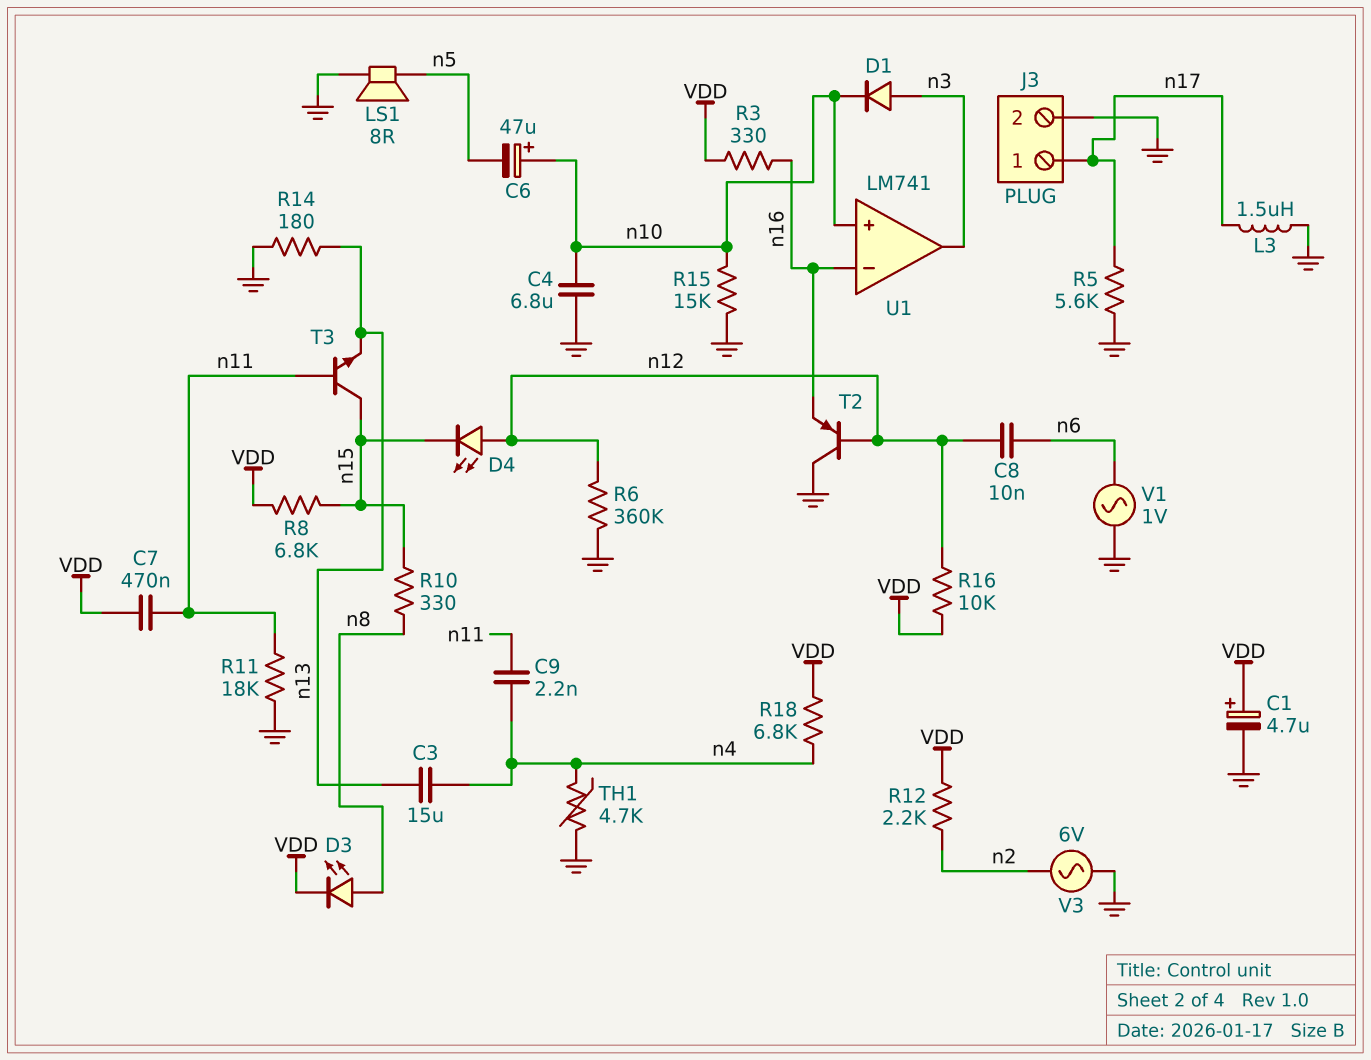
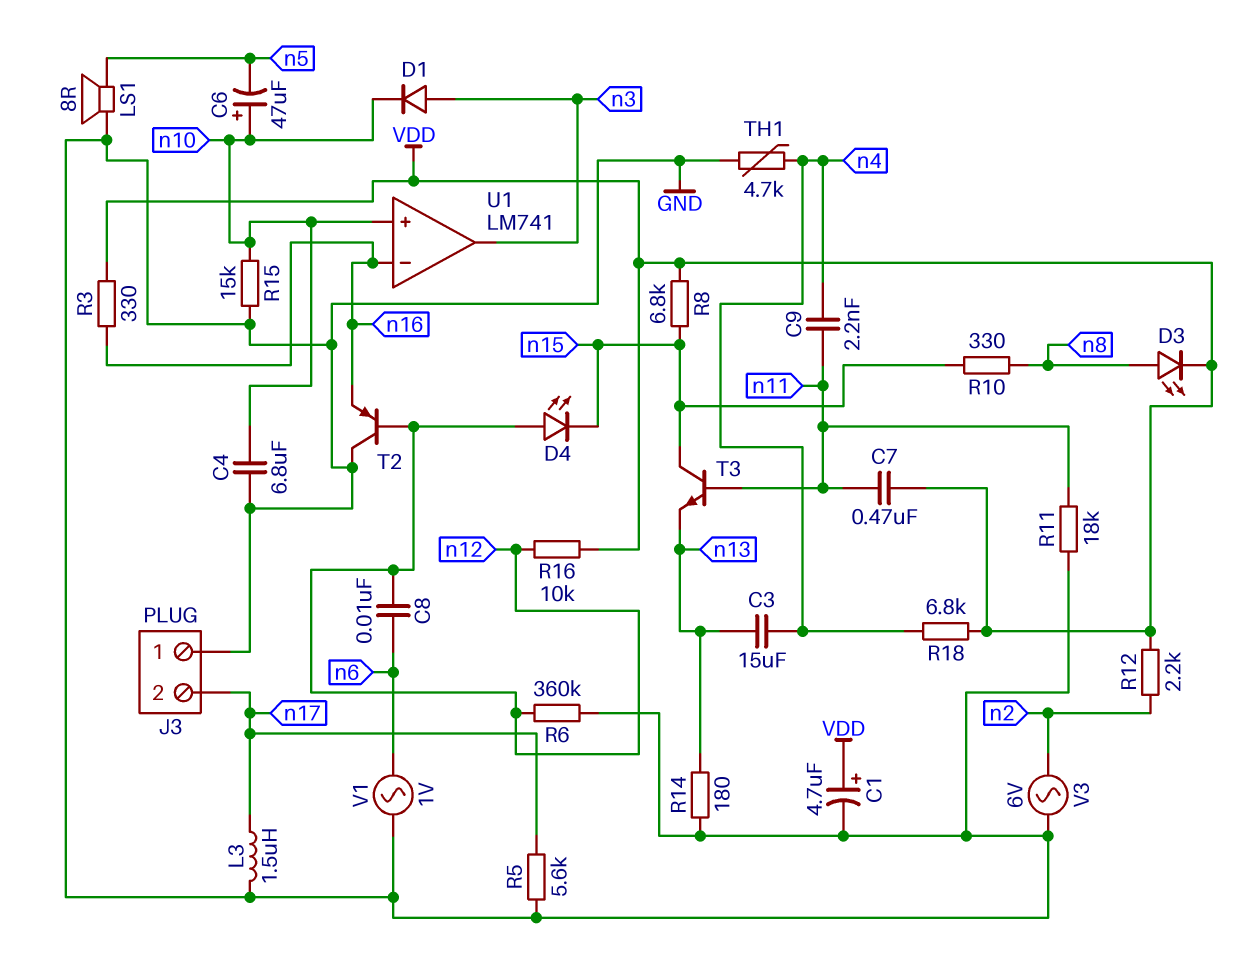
J3 pin 1: n17 -> GND
J3 pin 2: GND -> n17

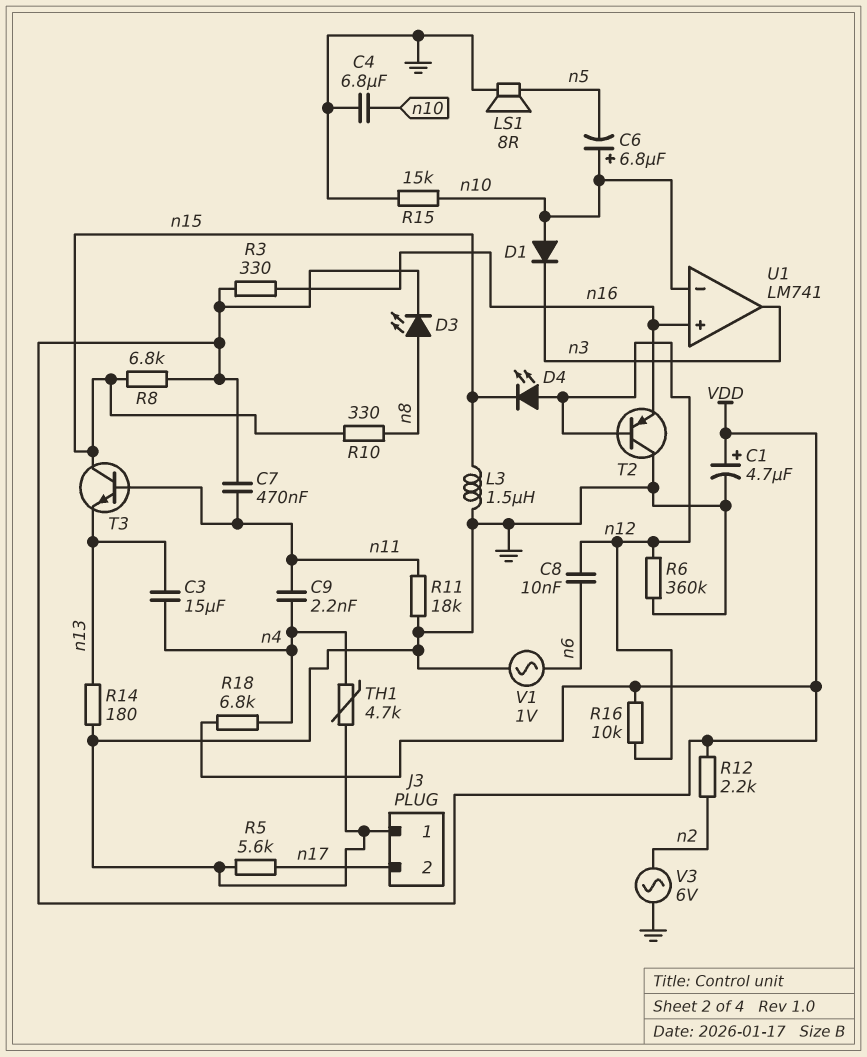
C6: 47uF (plus n10, minus n5) -> 6.8uF (plus n10, minus n5)
D1: diode (A n3, K n10) -> diode (A n10, K n3)
L3: 1.5uH (GND, n17) -> 1.5uH (GND, n15)
U1 pin in+: n10 -> n16
U1 pin in-: n16 -> n10

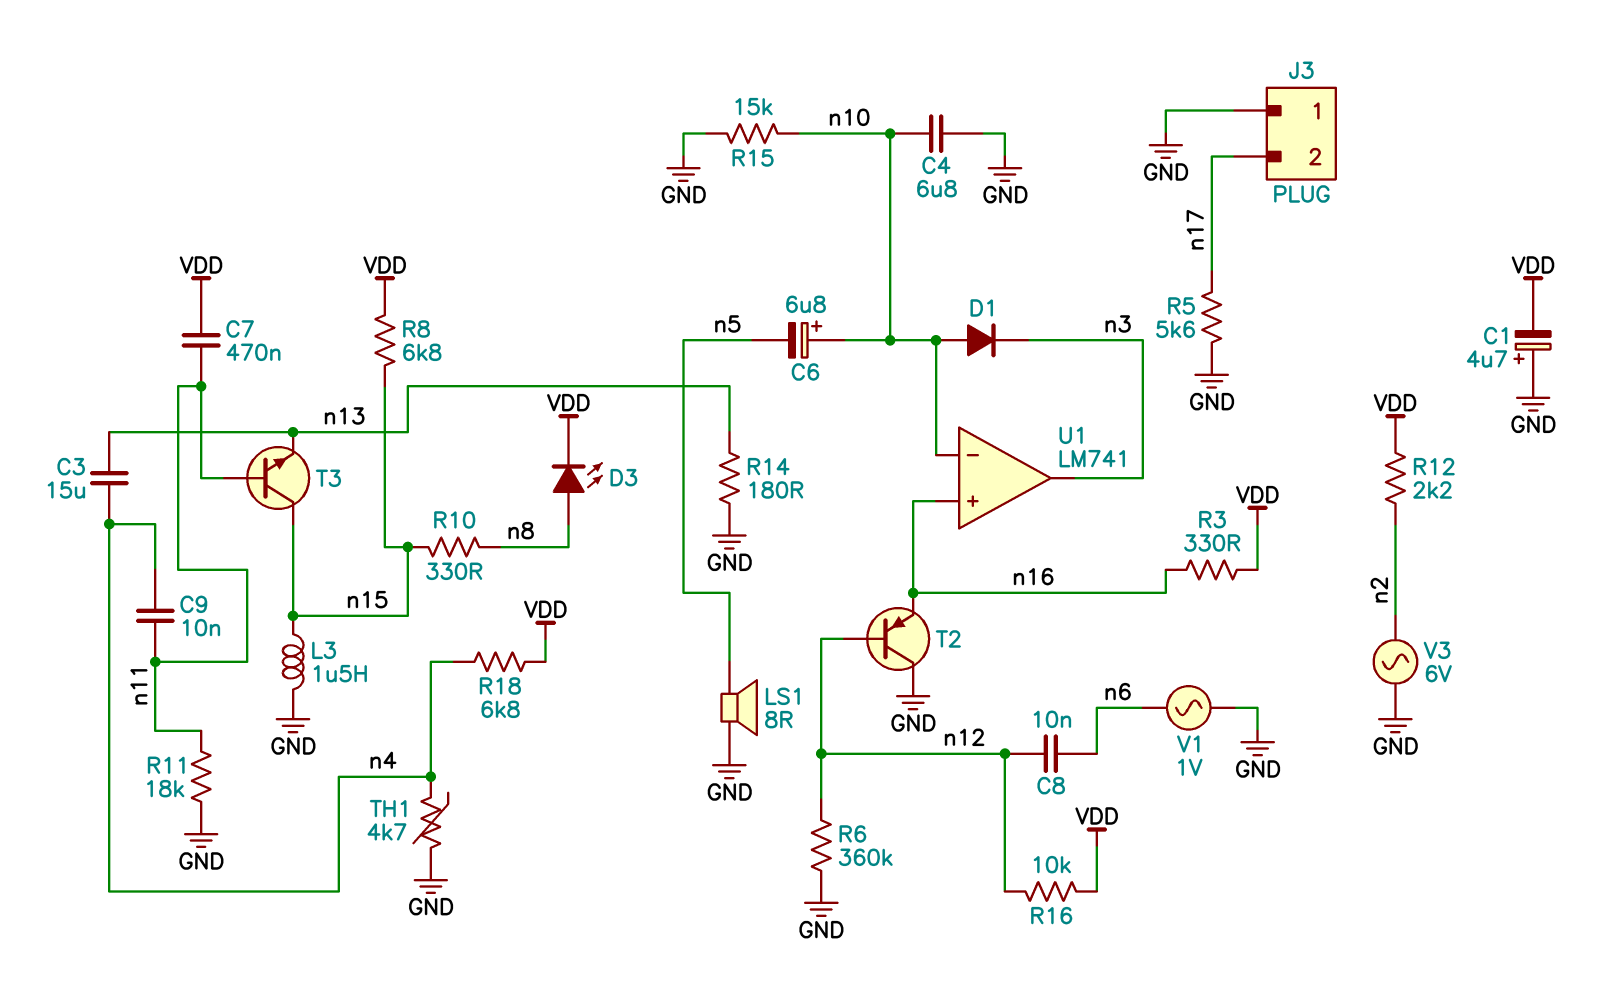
C1: 4.7uF (plus VDD, minus GND) -> 4.7uF (plus GND, minus VDD)
C9: 2.2nF (n4, n11) -> 10nF (n4, n11)
D4: LED (A n12, K n15) -> none

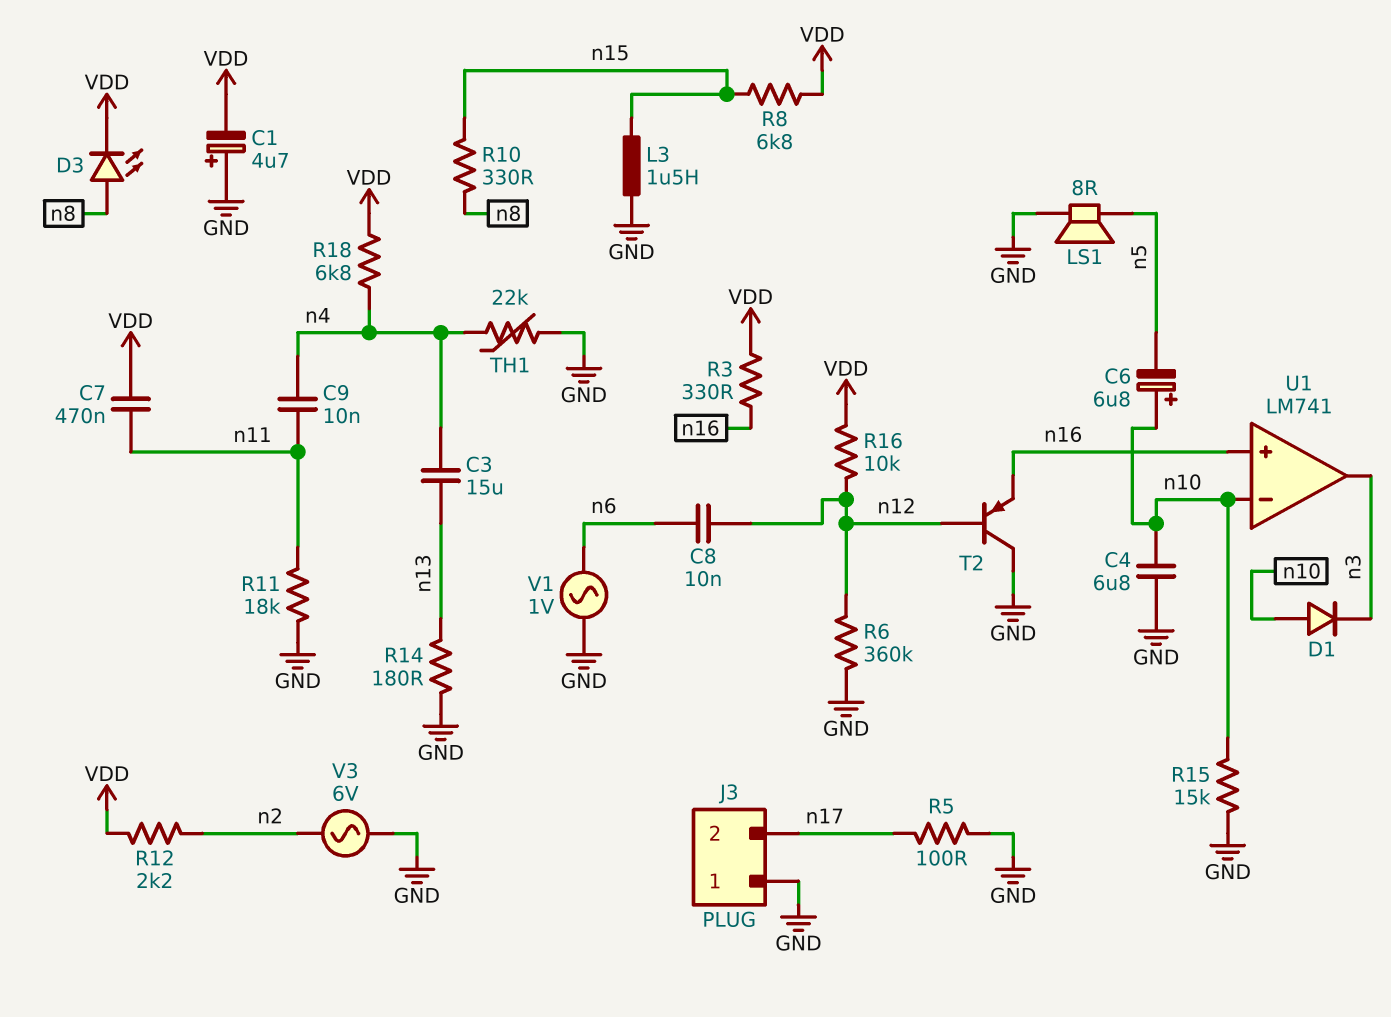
R5: 5.6k (GND, n17) -> 100 (GND, n17)
T3: NPN (B n11, C n15, E n13) -> none
TH1: 4.7k (GND, n4) -> 22k (GND, n4)

